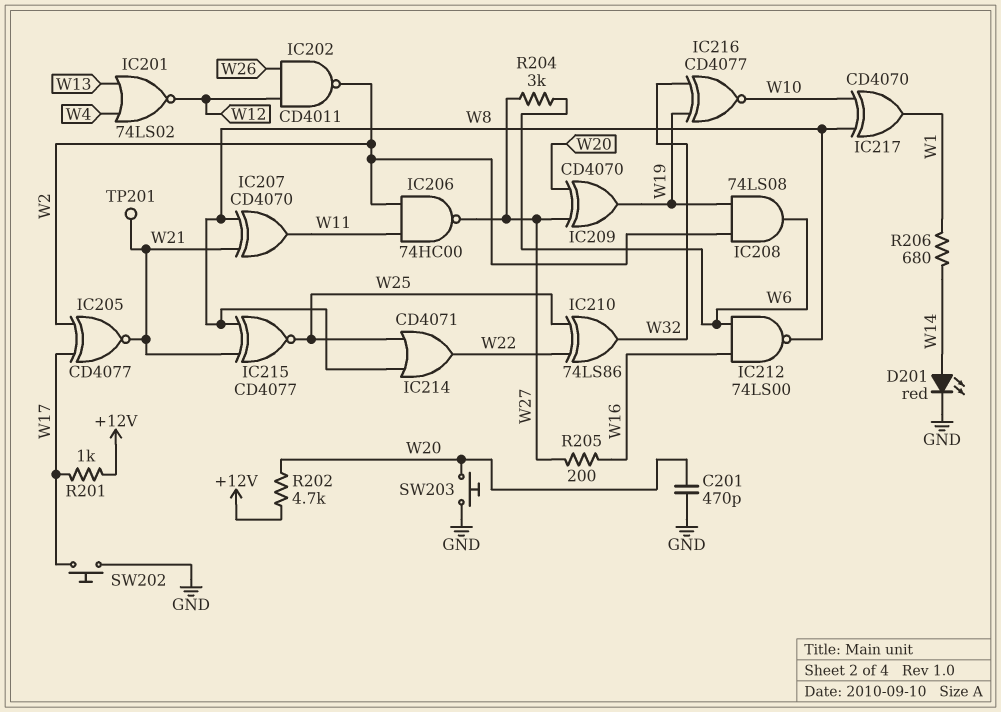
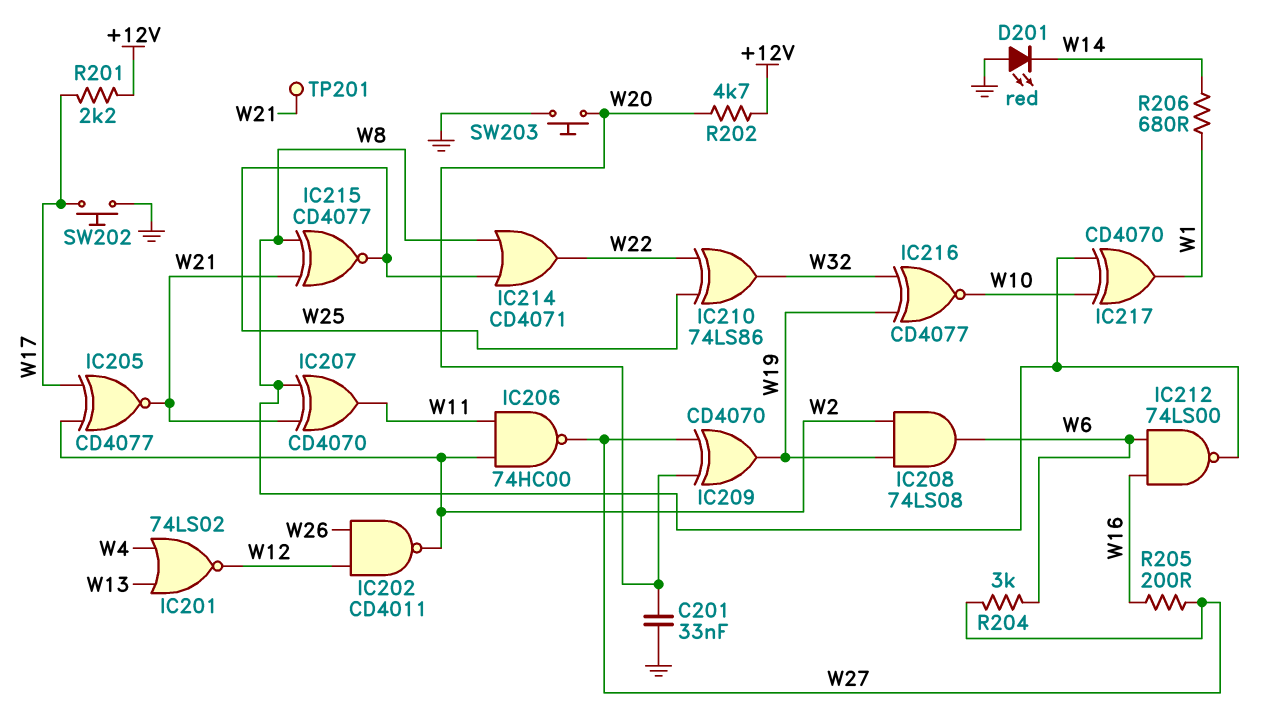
C201: 470pF (GND, W20) -> 33nF (GND, W20)
D201: LED red (A W14, K GND) -> LED red (A GND, K W14)
R201: 1k (+12V, W17) -> 2.2k (+12V, W17)

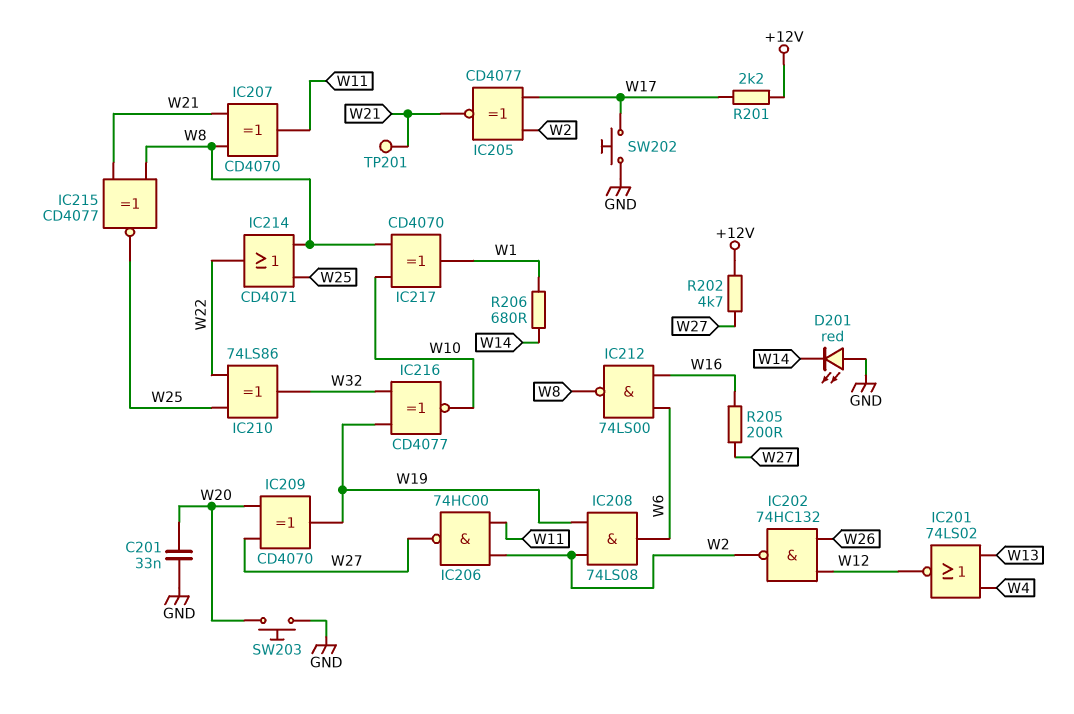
IC202: NAND CD4011 (in W12, in W26, out W2) -> NAND 74HC132 (in W12, in W26, out W2)
R202: 4.7k (+12V, W20) -> 4.7k (+12V, W27)
R204: 3k (W6, W27) -> none

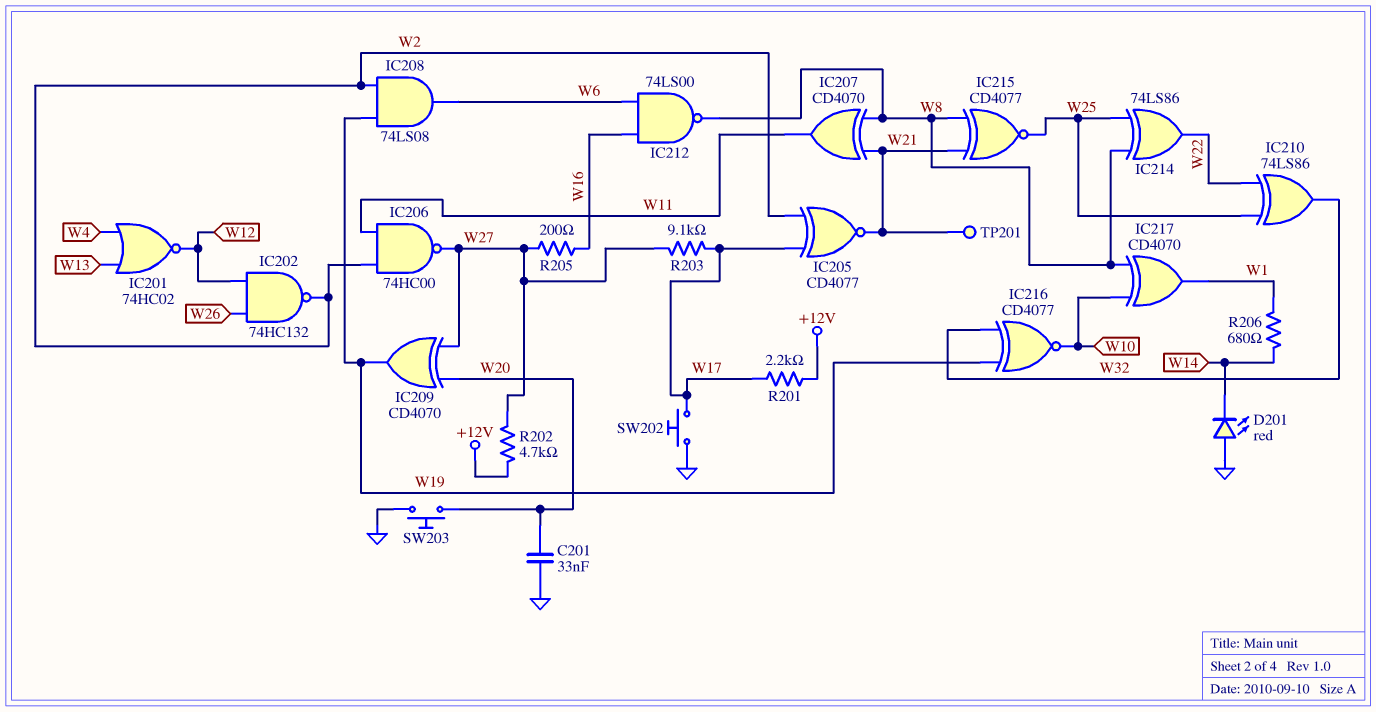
IC201: NOR 74LS02 (in W4, in W13, out W12) -> NOR 74HC02 (in W4, in W13, out W12)
IC214: OR CD4071 (in W8, in W25, out W22) -> XOR 74LS86 (in W8, in W25, out W22)
R203: none -> 9.1k (W17, W27)

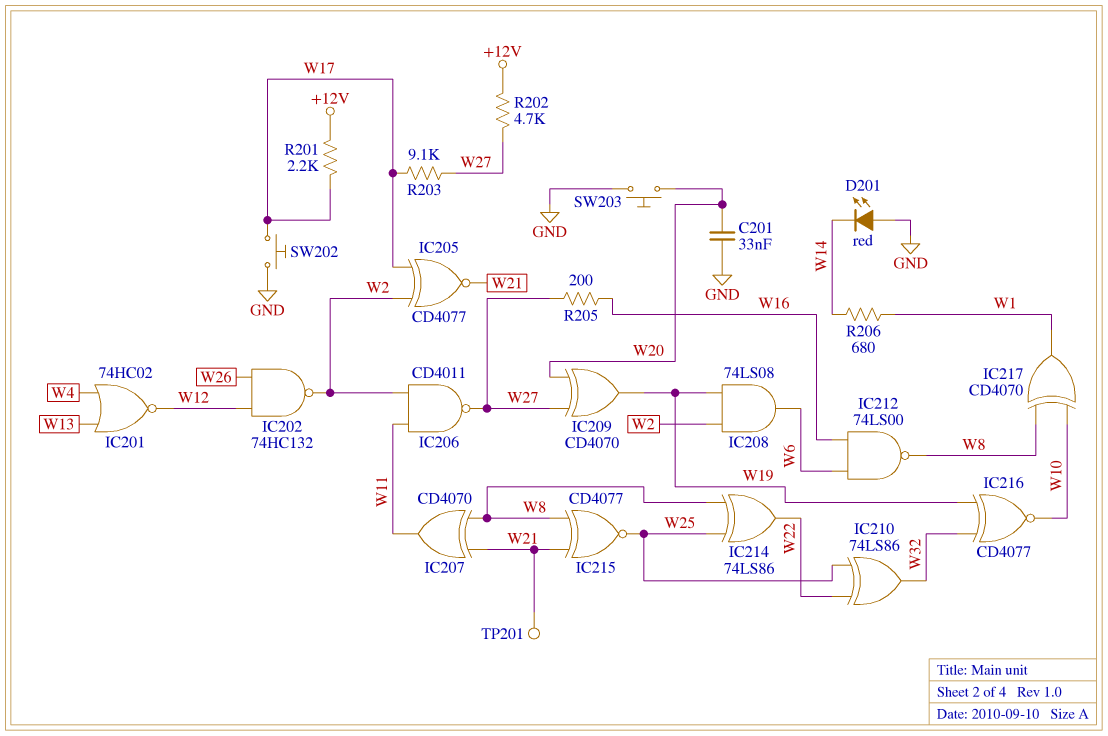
IC206: NAND 74HC00 (in W2, in W11, out W27) -> NAND CD4011 (in W2, in W11, out W27)

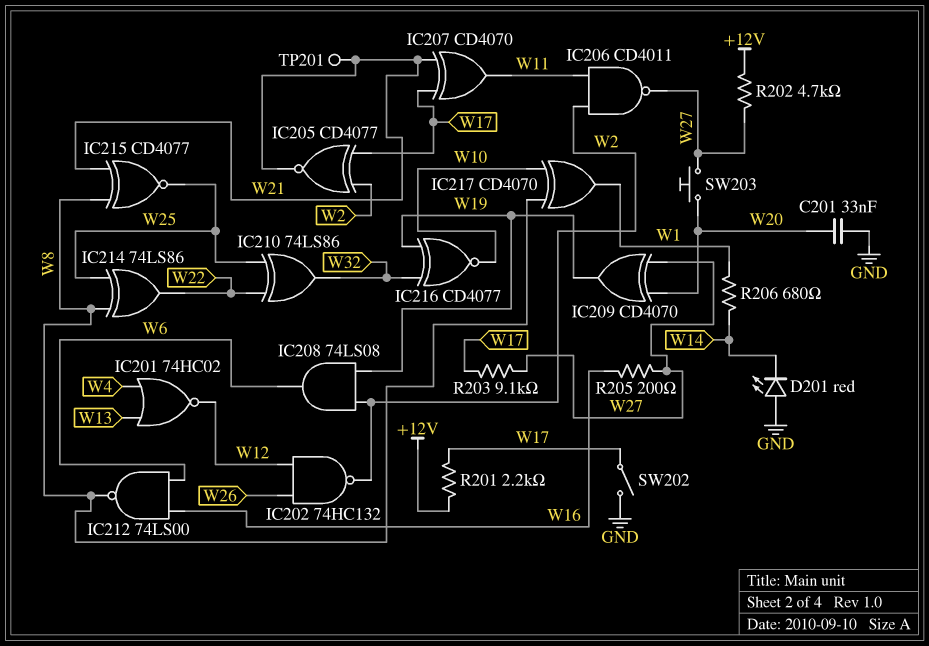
IC207: XOR CD4070 (in W8, in W21, out W11) -> XOR CD4070 (in W17, in W21, out W11)
SW202: button (GND, W17) -> switch (GND, W17)
SW203: button (GND, W20) -> button (W20, W27)

